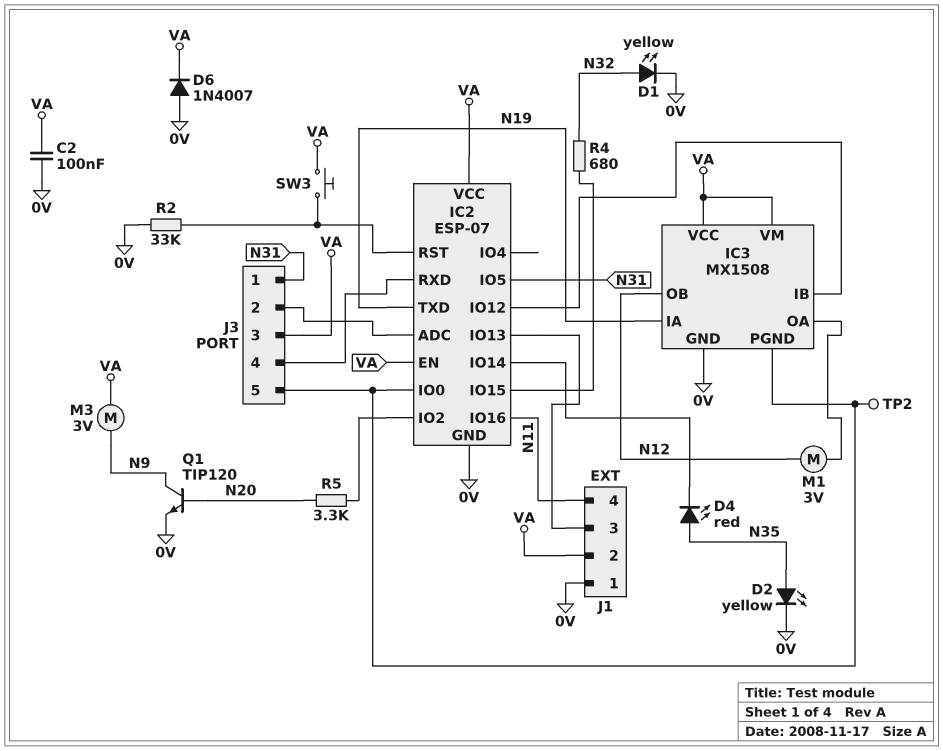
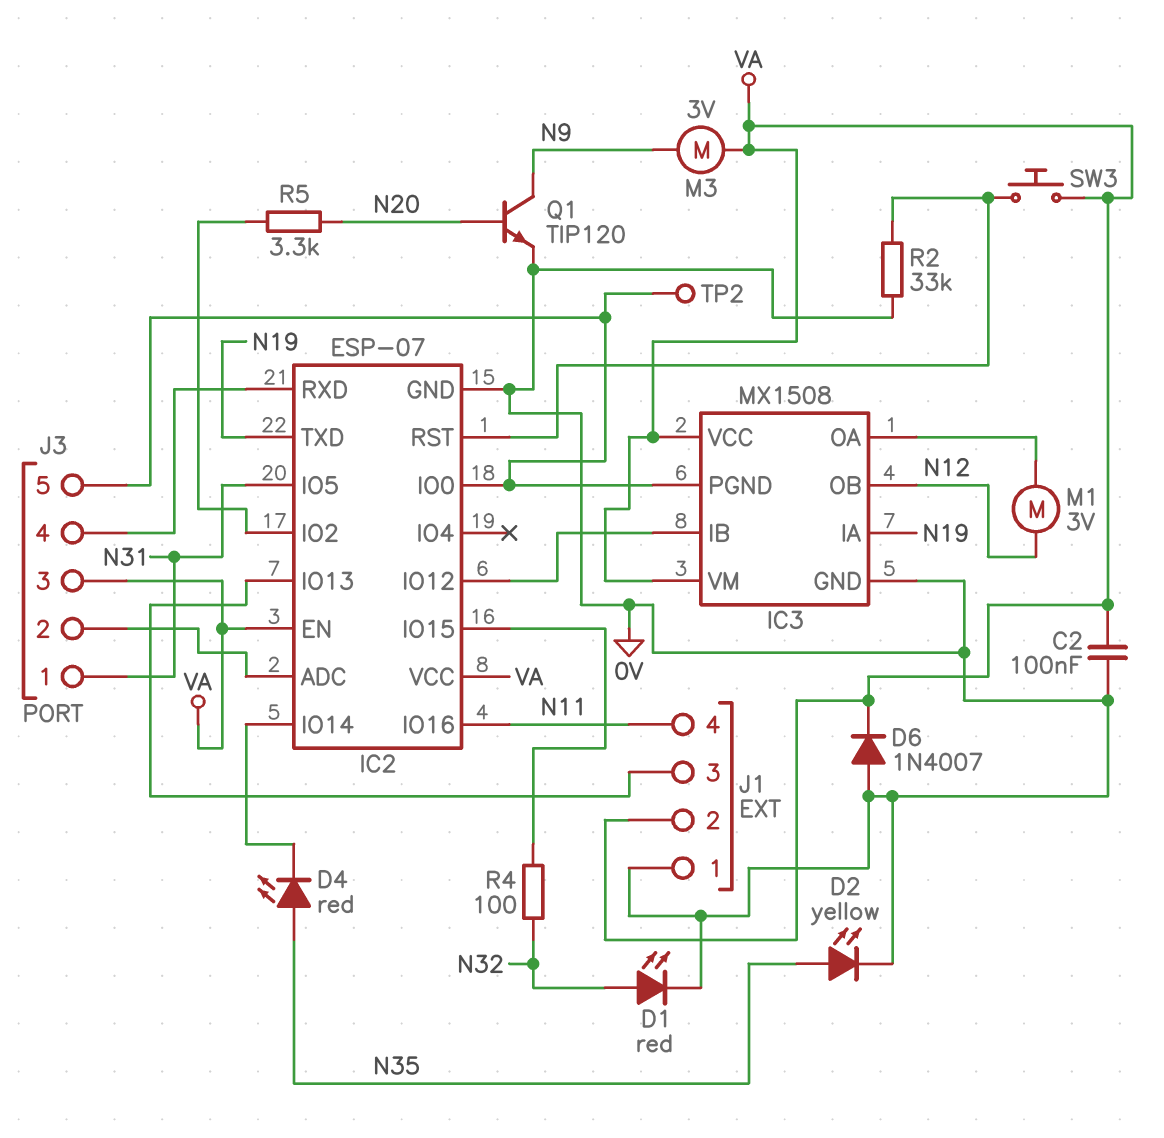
D1: LED yellow (A N32, K 0V) -> LED red (A N32, K 0V)
R4: 680 (IC2/IO15, N32) -> 100 (IC2/IO15, N32)

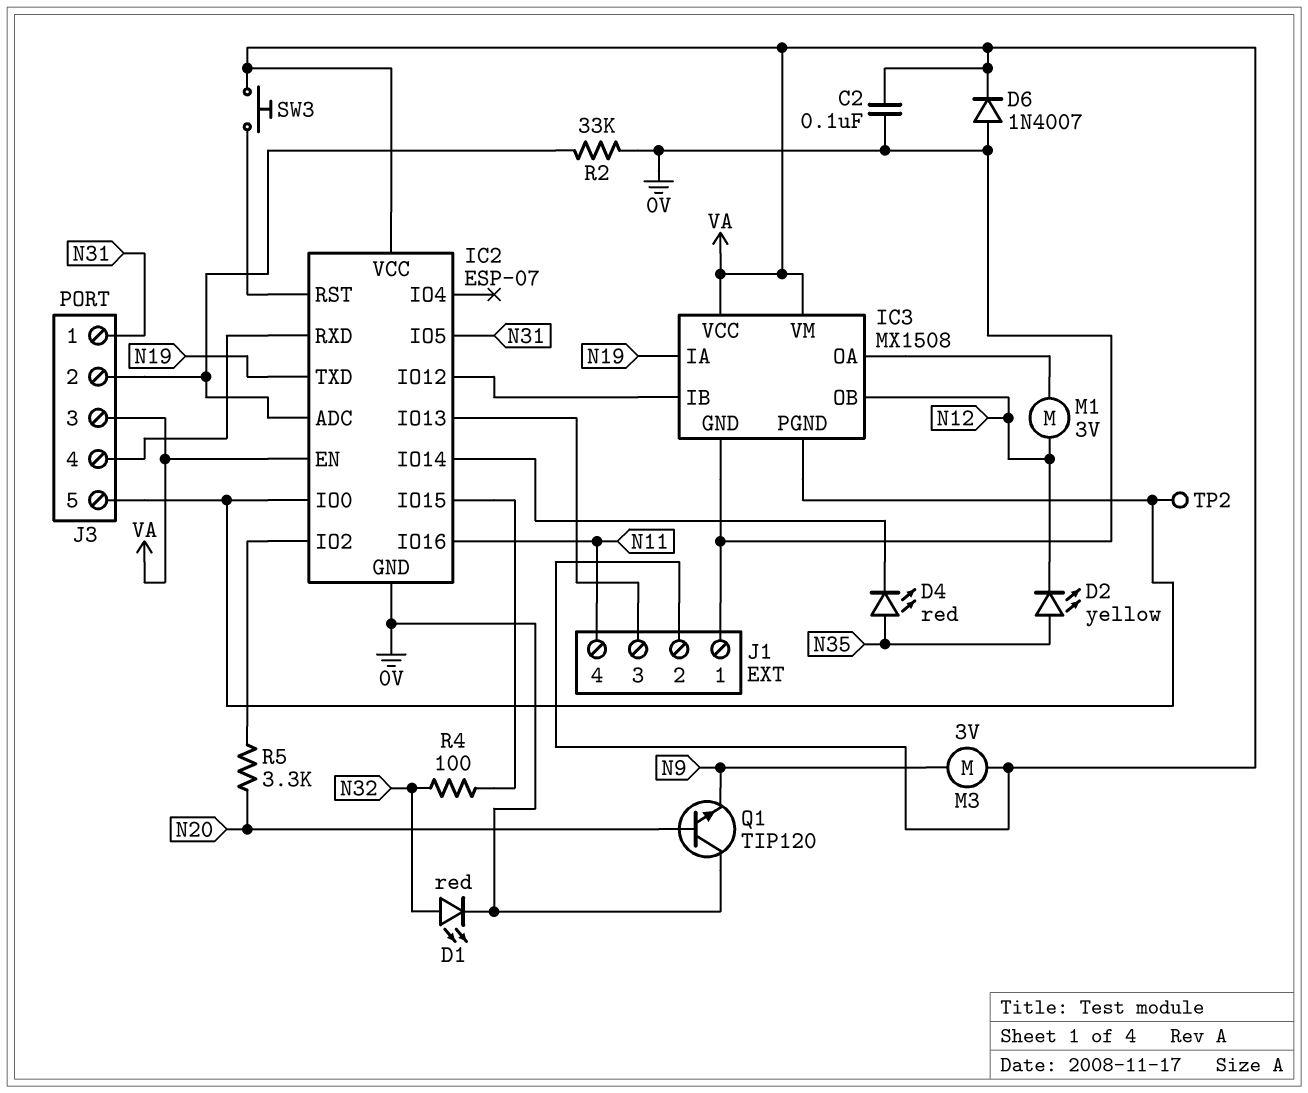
D2: LED yellow (A N35, K 0V) -> LED yellow (A N35, K N12)
Q1: NPN TIP120 (B N20, C N9, E 0V) -> NPN TIP120 (B N20, C 0V, E N9)
R2: 33k (0V, IC2/RST) -> 33k (0V, IC2/ADC)

